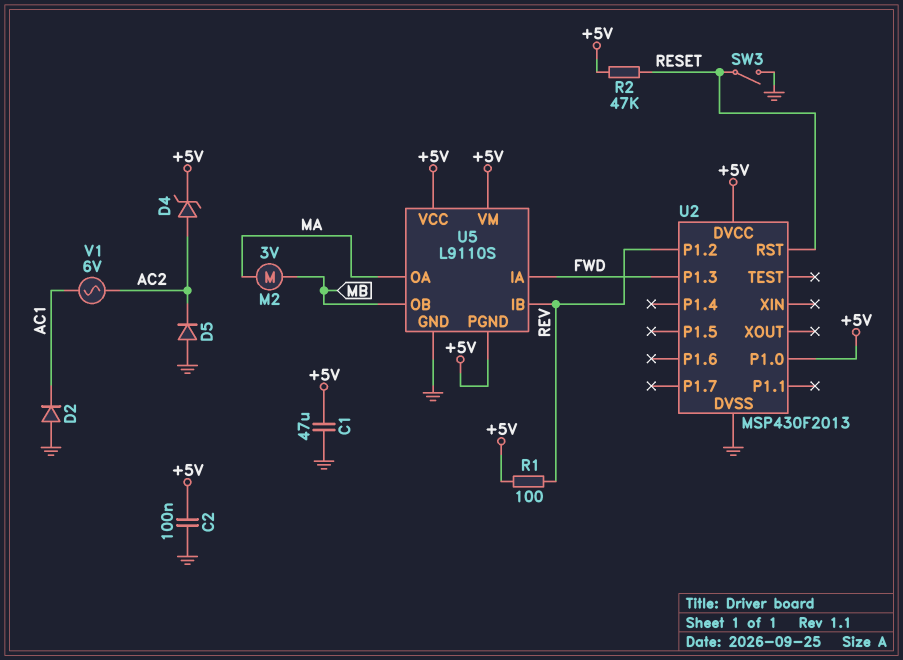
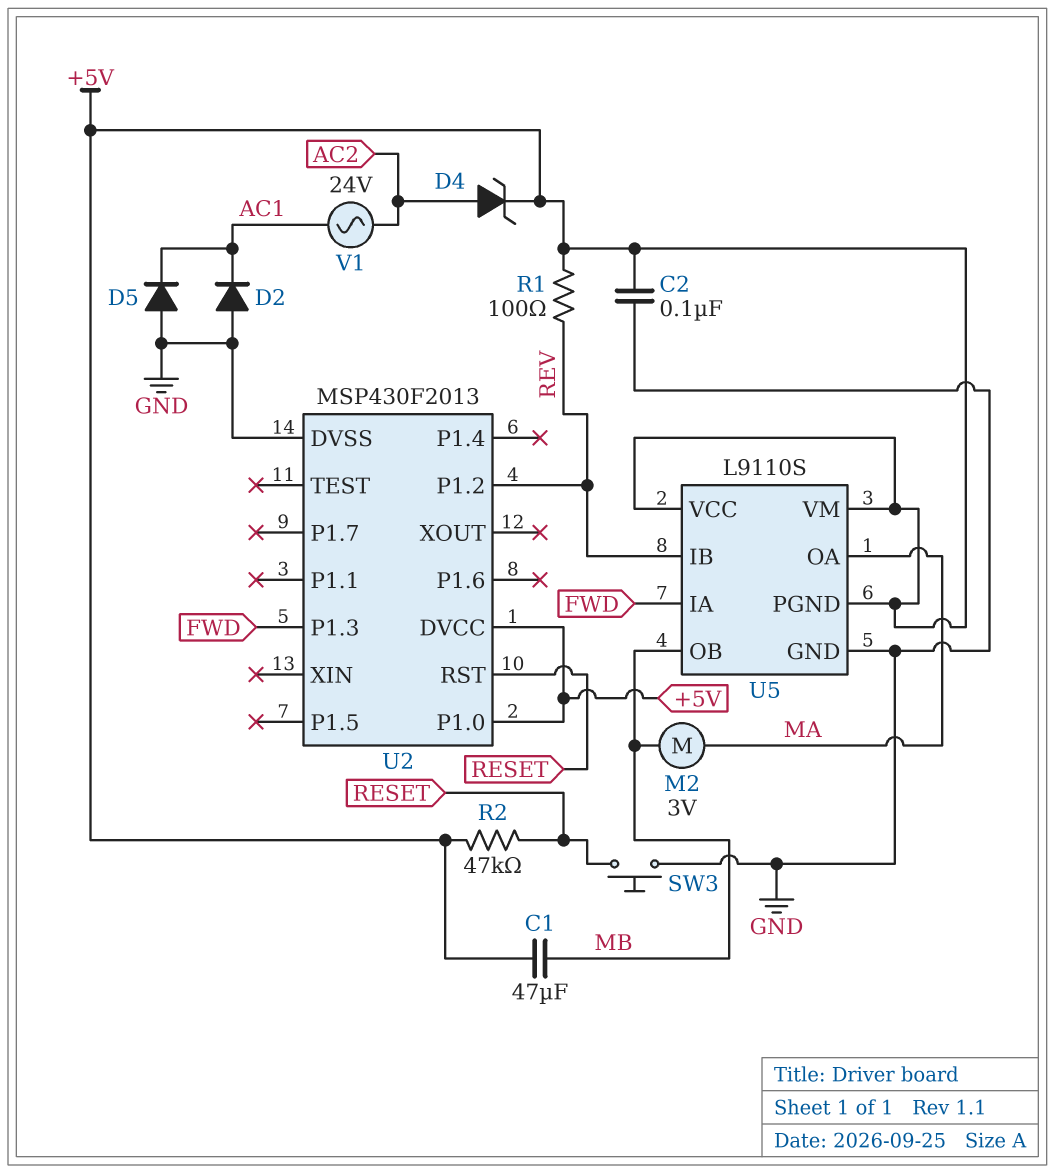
C1: 47uF (+5V, GND) -> 47uF (+5V, MB)
D5: diode (A GND, K AC2) -> diode (A GND, K AC1)
SW3: switch (GND, RESET) -> button (GND, RESET)
V1: AC 6V (AC1, AC2) -> AC 24V (AC1, AC2)

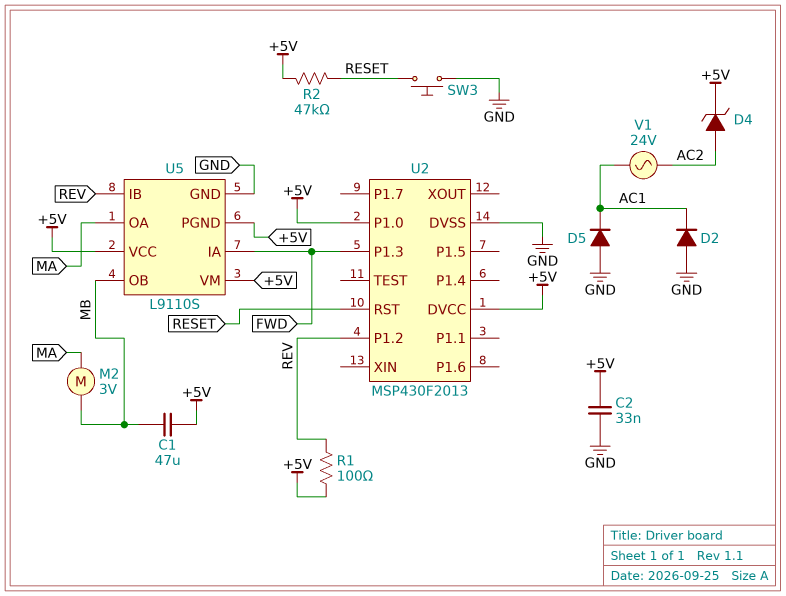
C2: 100nF (+5V, GND) -> 33nF (+5V, GND)

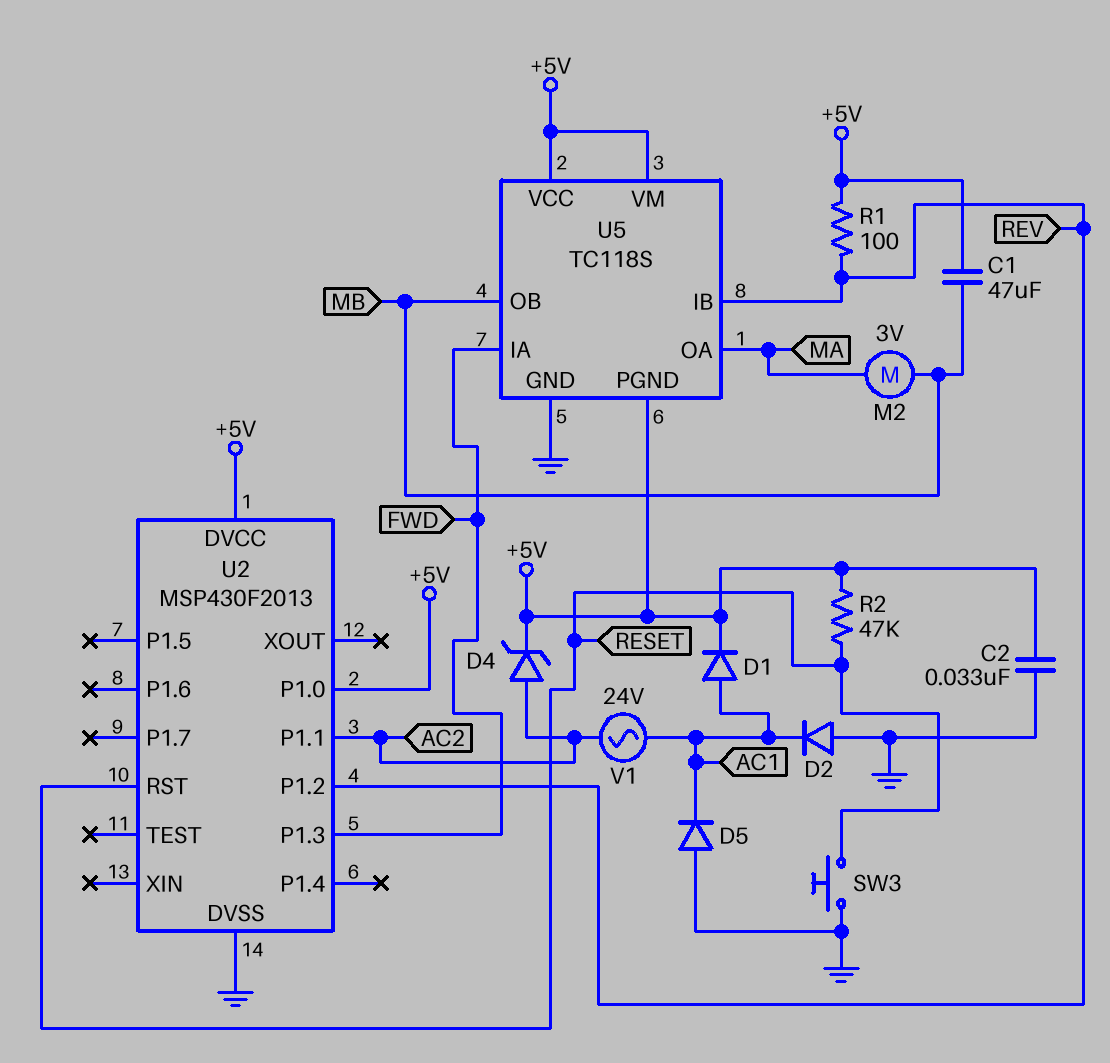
D1: none -> diode (A AC1, K +5V)
U2 pin P1.1: none -> AC2
U5: L9110S -> TC118S

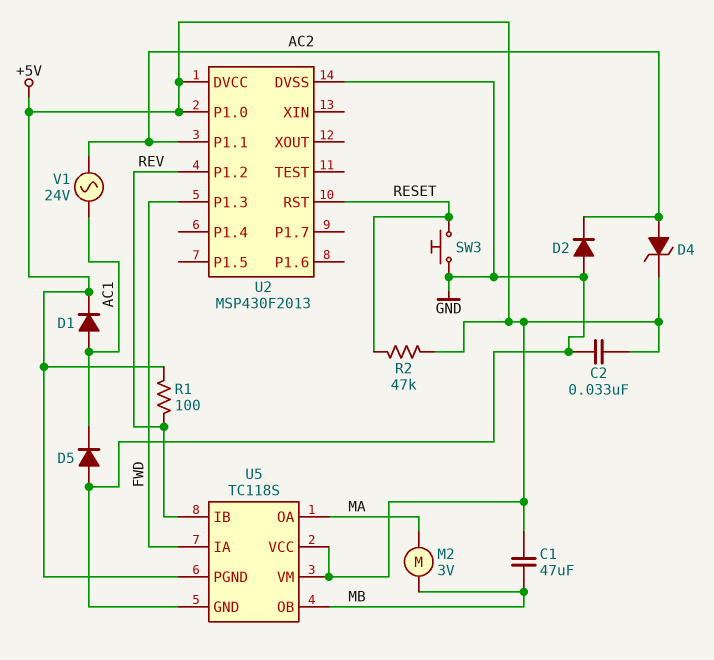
D2: diode (A GND, K AC1) -> diode (A GND, K AC2)

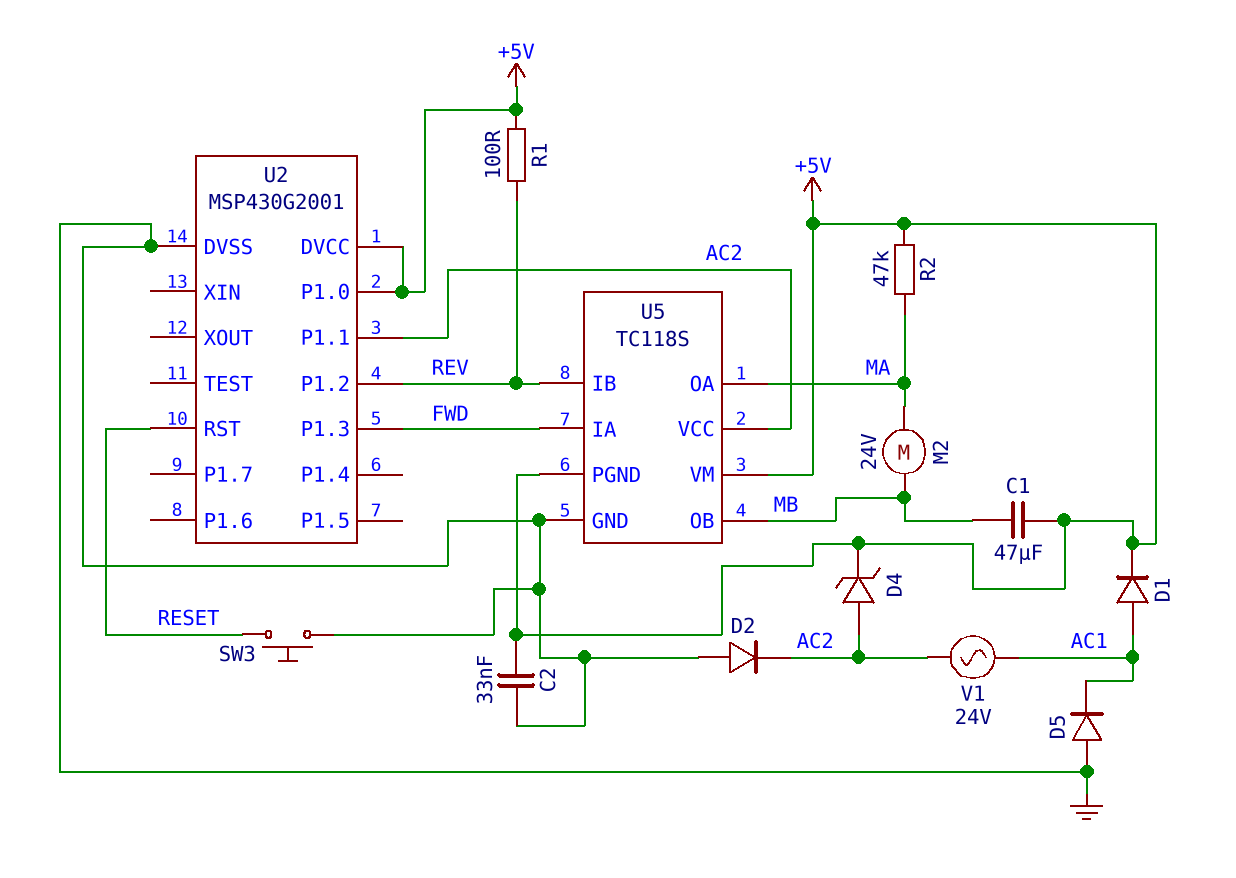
M2: motor 3V (MA, MB) -> motor 24V (MA, MB)
R2: 47k (+5V, RESET) -> 47k (+5V, MA)
U2: MSP430F2013 -> MSP430G2001
U5 pin VCC: +5V -> AC2

